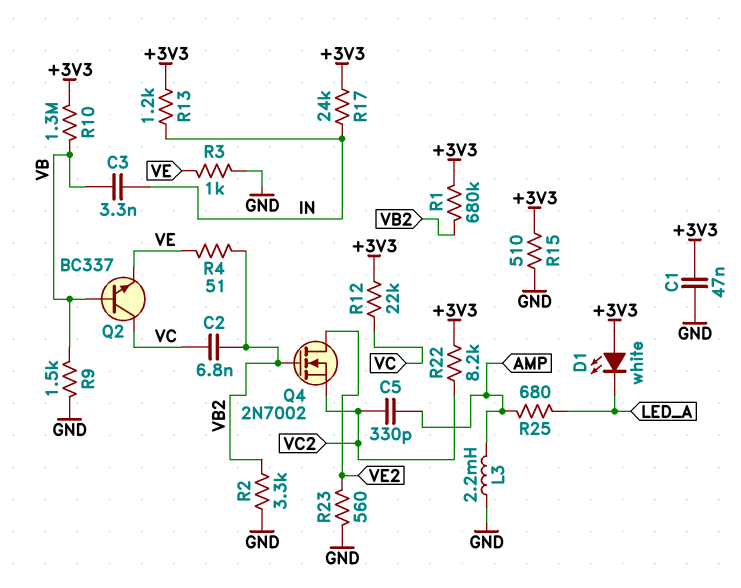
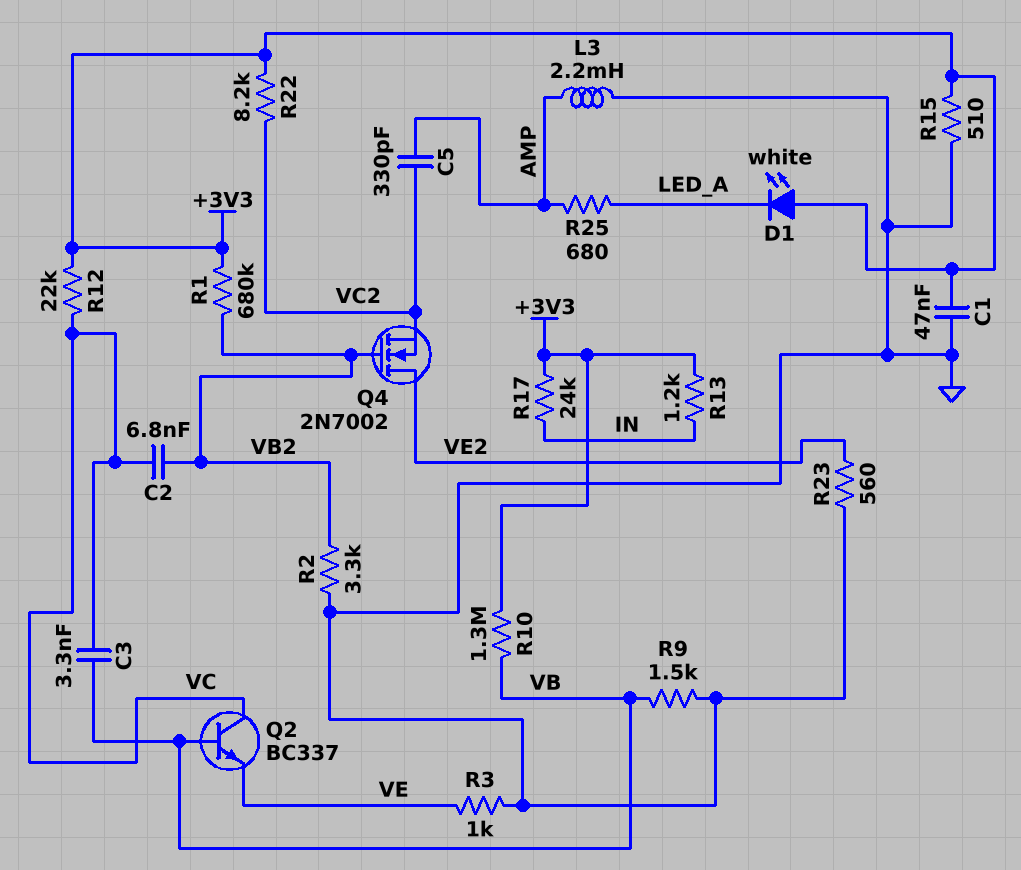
C3: 3.3nF (IN, VB) -> 3.3nF (VB, VC)
R4: 51 (VB2, VE) -> none

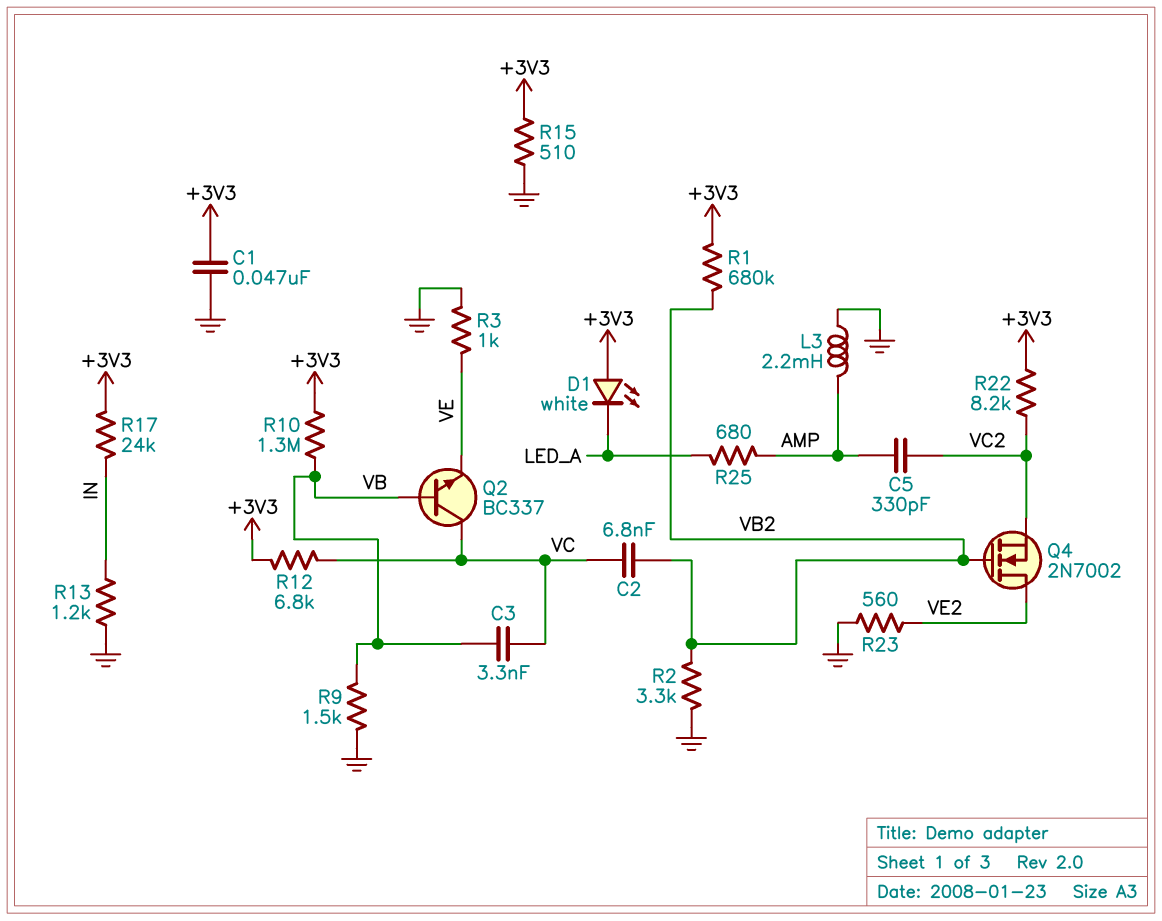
R12: 22k (+3V3, VC) -> 6.8k (+3V3, VC)
R13: 1.2k (+3V3, IN) -> 1.2k (GND, IN)

